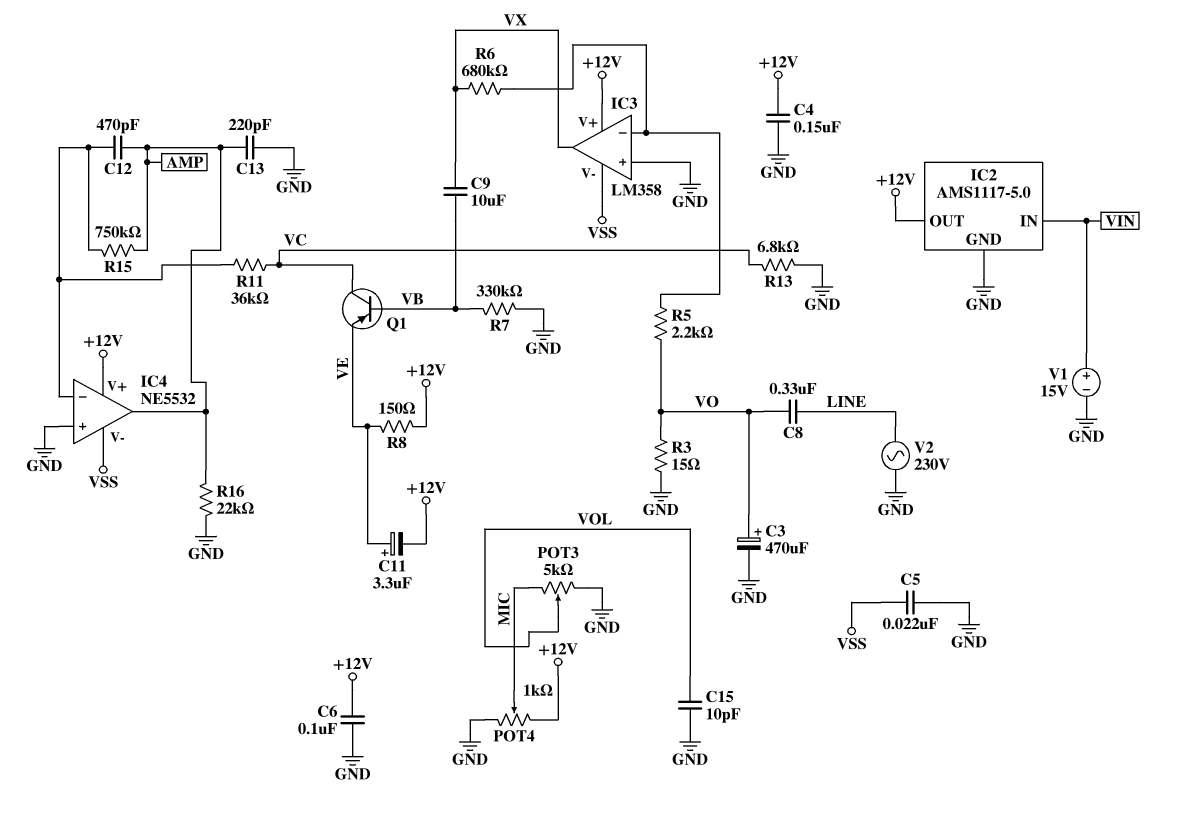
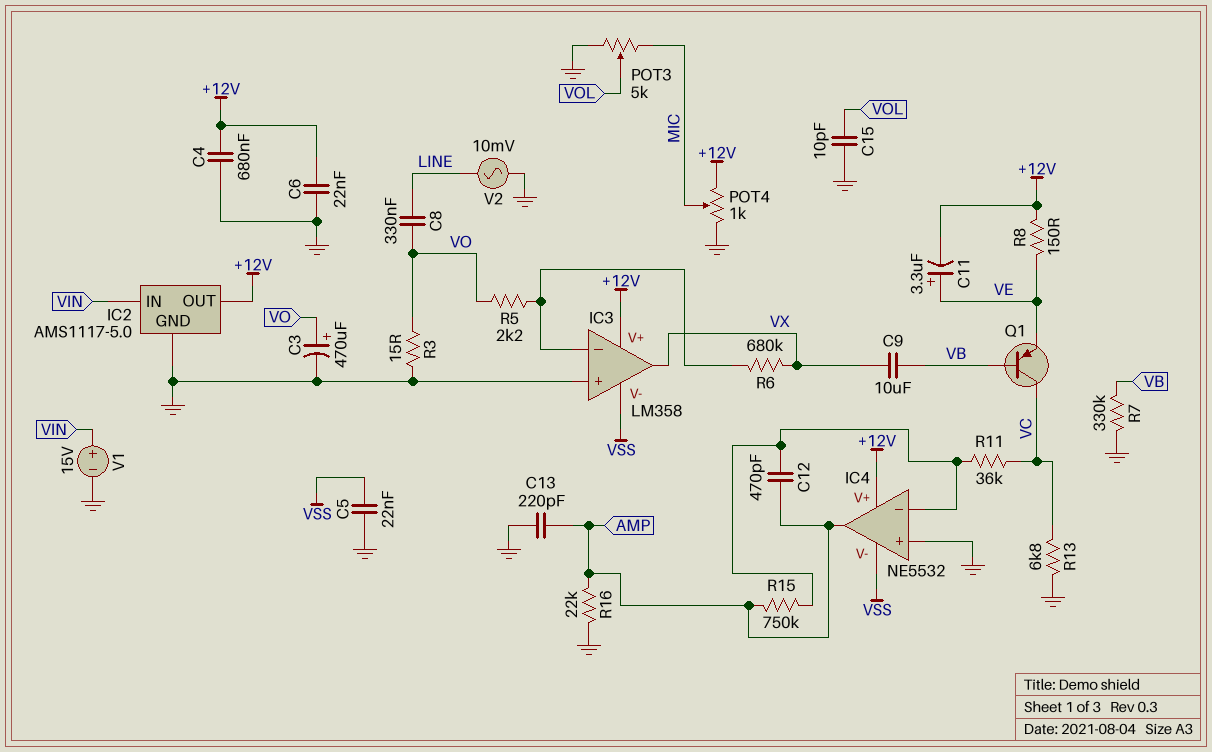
C4: 150nF (+12V, GND) -> 680nF (+12V, GND)
C6: 100nF (+12V, GND) -> 22nF (+12V, GND)
V2: AC 230V (GND, LINE) -> AC 10mV (GND, LINE)

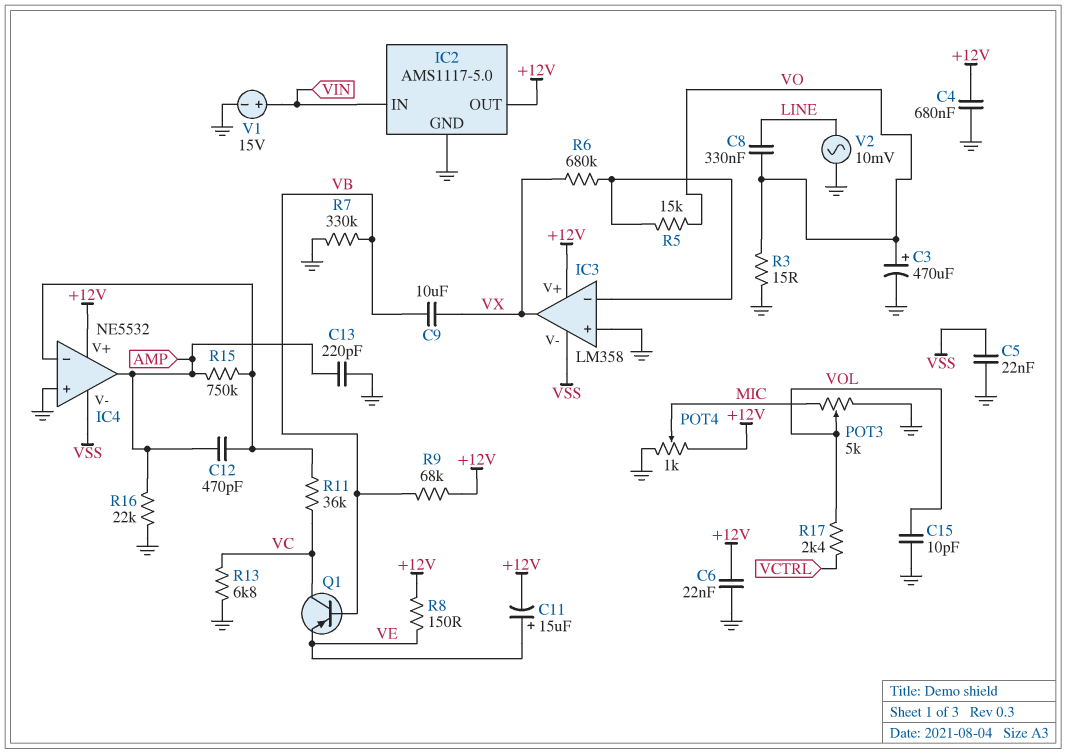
C11: 3.3uF (plus VE, minus +12V) -> 15uF (plus VE, minus +12V)
R5: 2.2k (IC3/in-, VO) -> 15k (IC3/in-, VO)
R9: none -> 68k (+12V, VB)
R17: none -> 2.4k (VCTRL, VOL)

